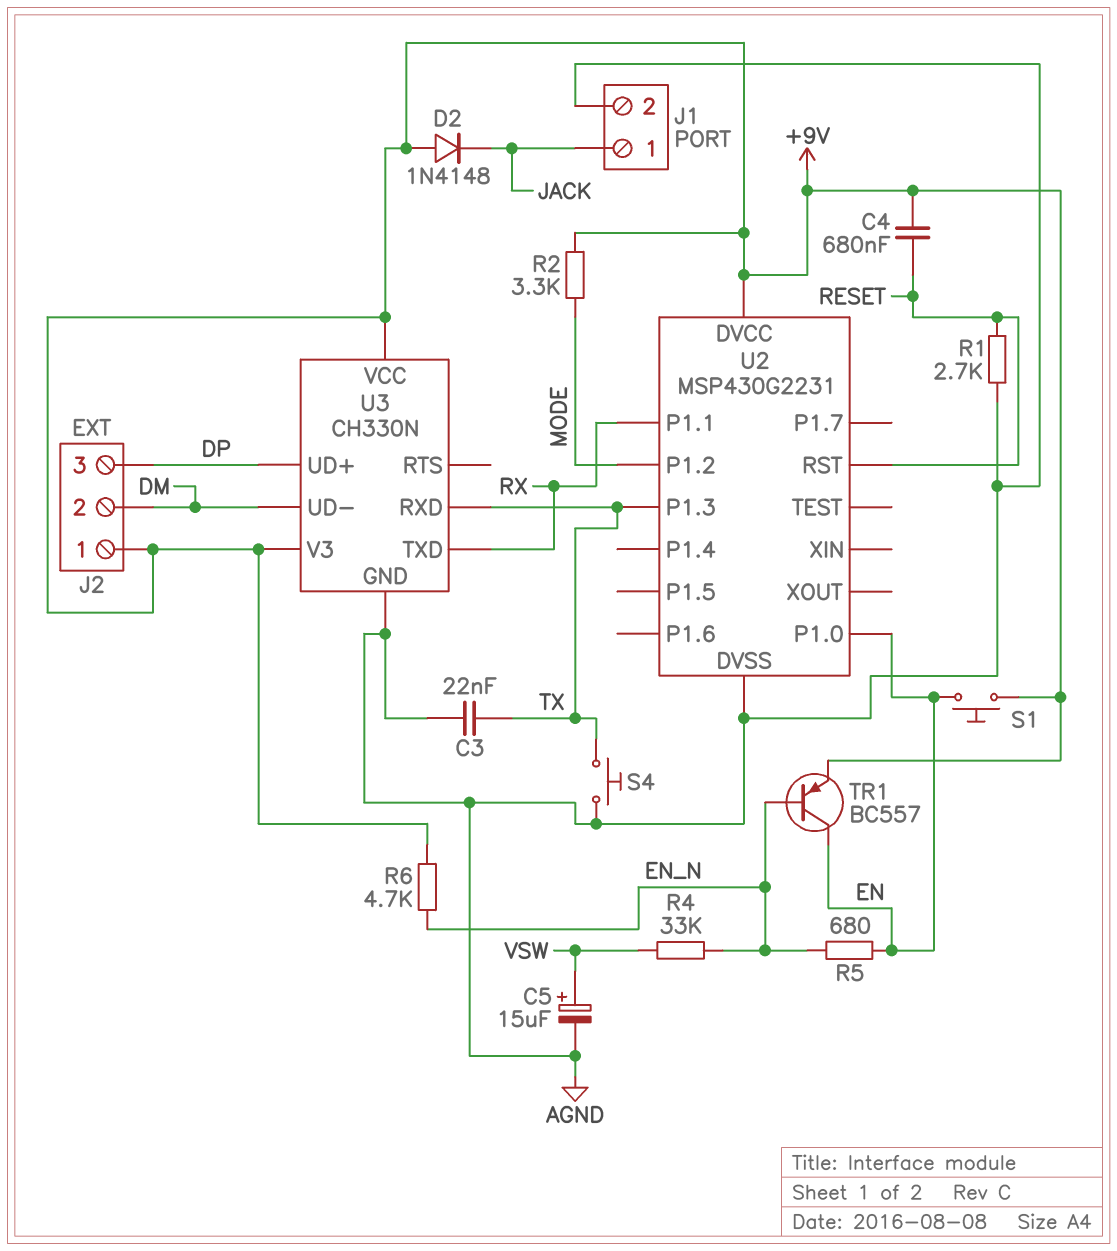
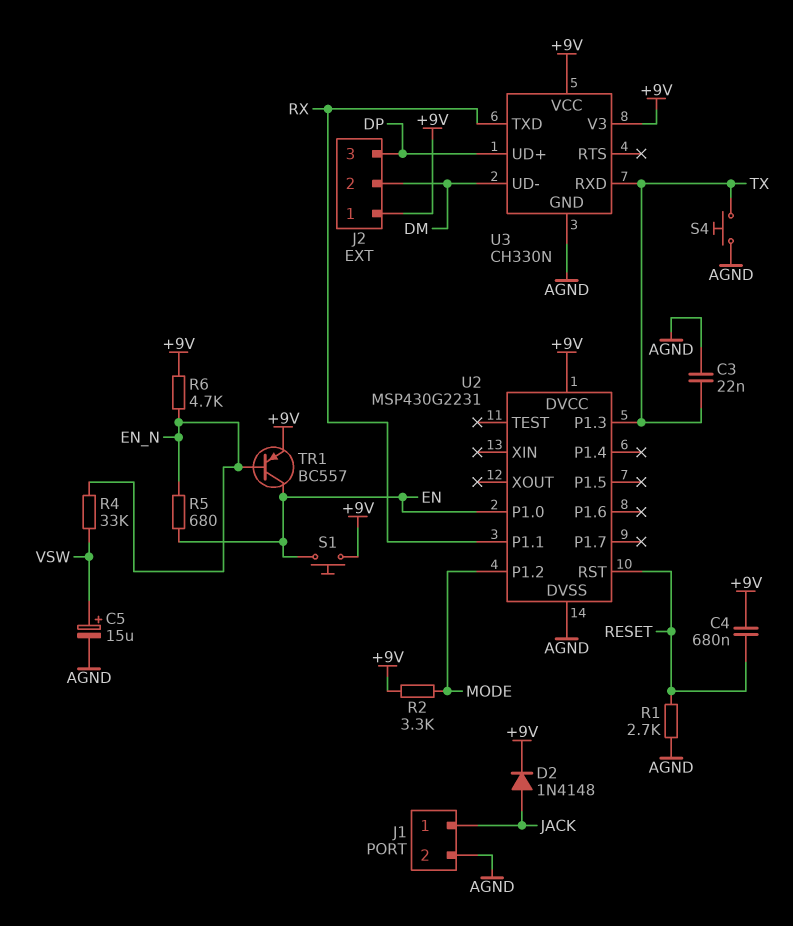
D2: diode 1N4148 (A +9V, K JACK) -> diode 1N4148 (A JACK, K +9V)

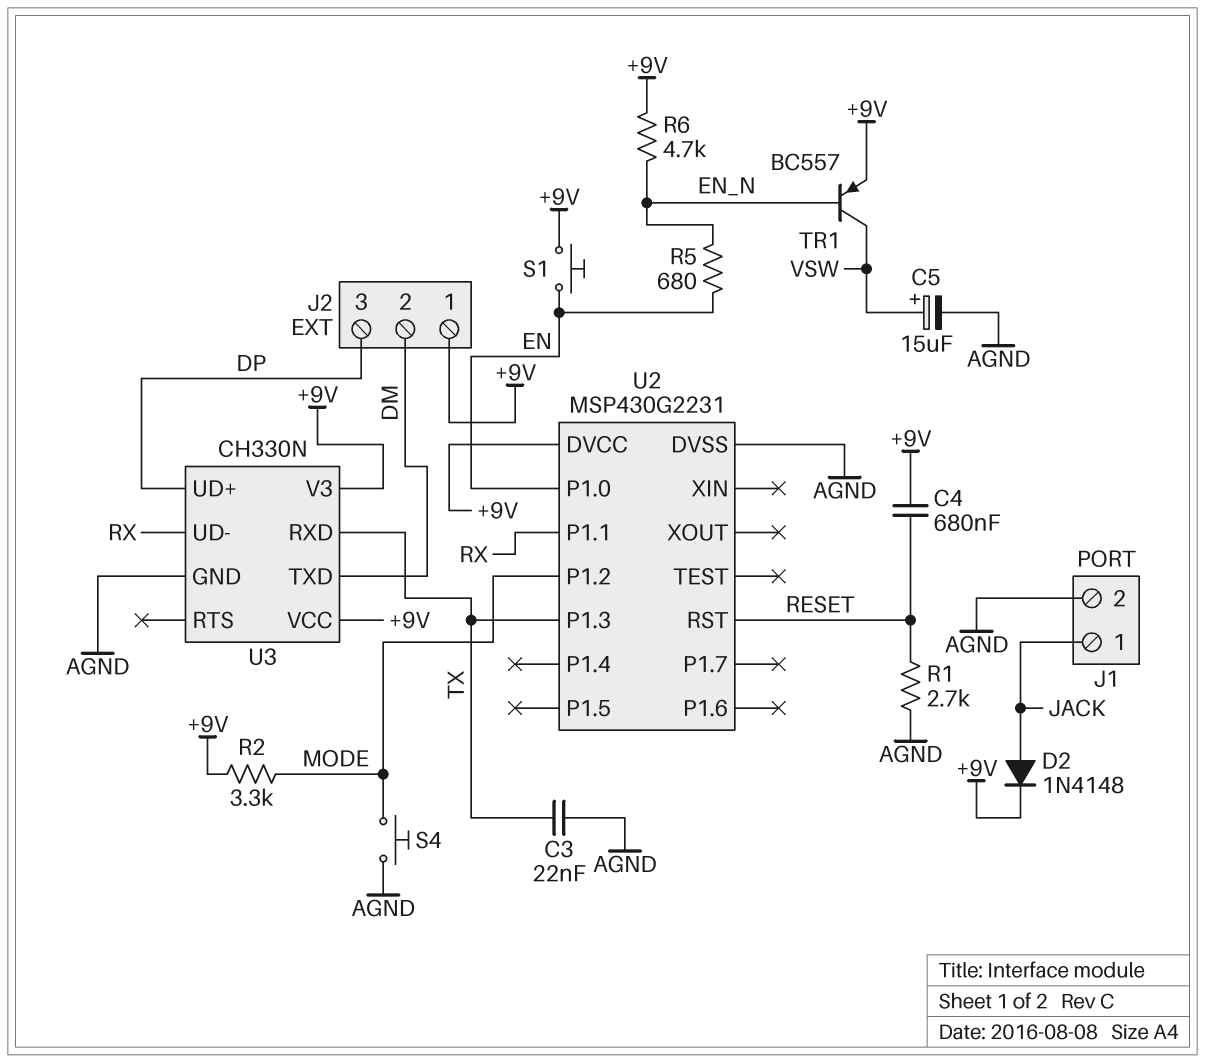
R4: 33k (EN_N, VSW) -> none
S4: button (AGND, TX) -> button (AGND, MODE)
TR1: PNP BC557 (B EN_N, C EN, E +9V) -> PNP BC557 (B EN_N, C VSW, E +9V)
U3 pin TXD: RX -> DM
U3 pin UD-: DM -> RX

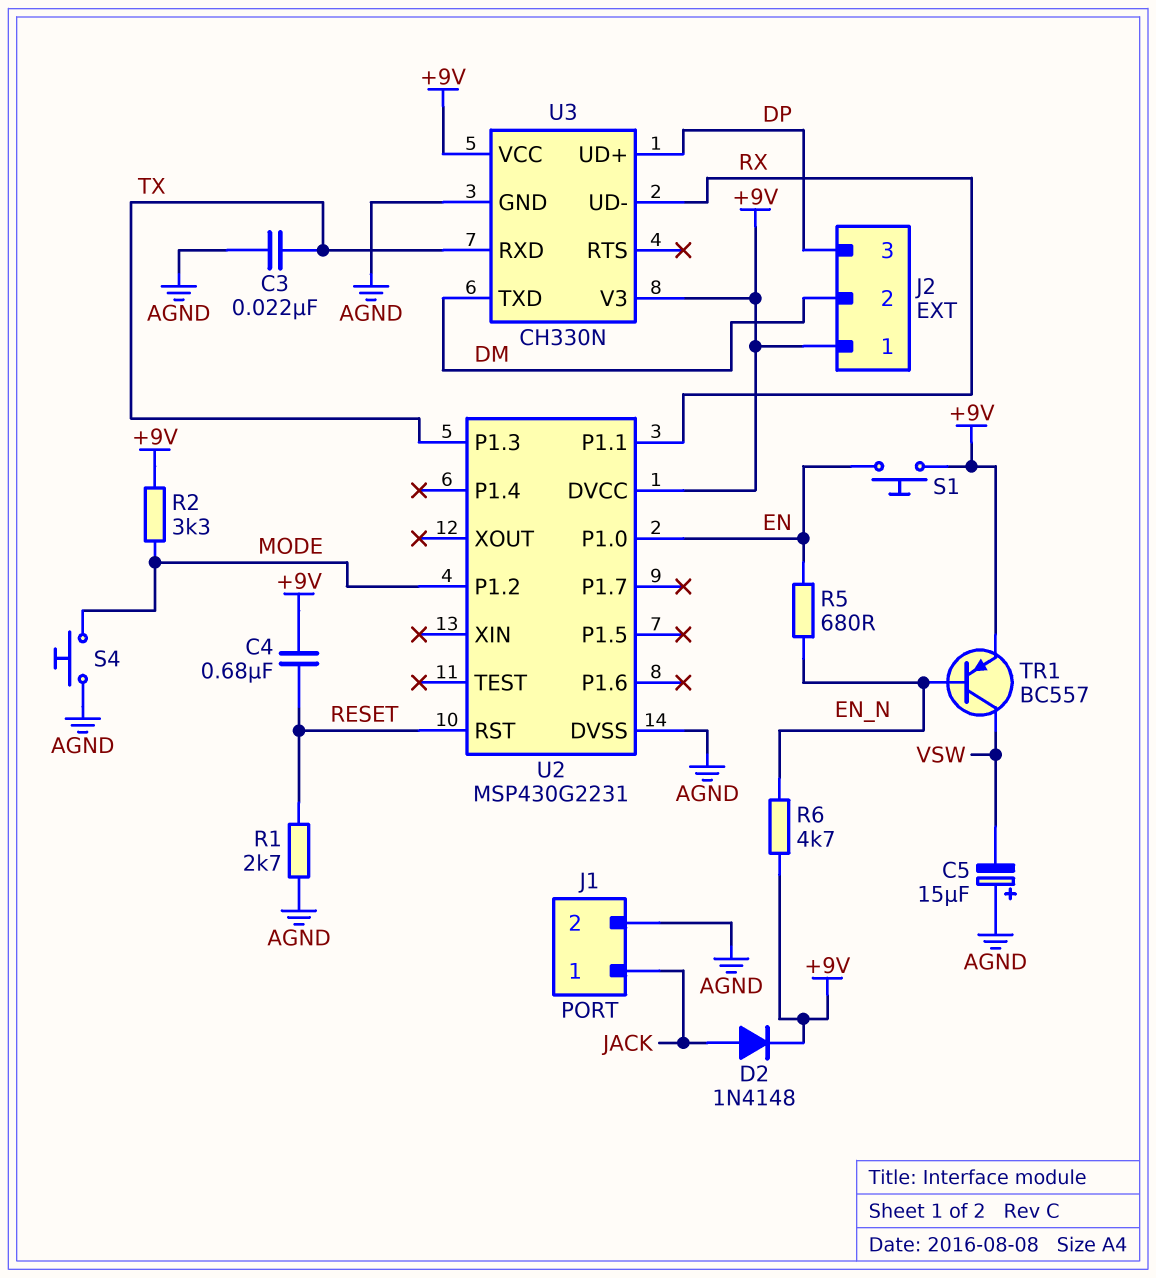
C5: 15uF (plus VSW, minus AGND) -> 15uF (plus AGND, minus VSW)

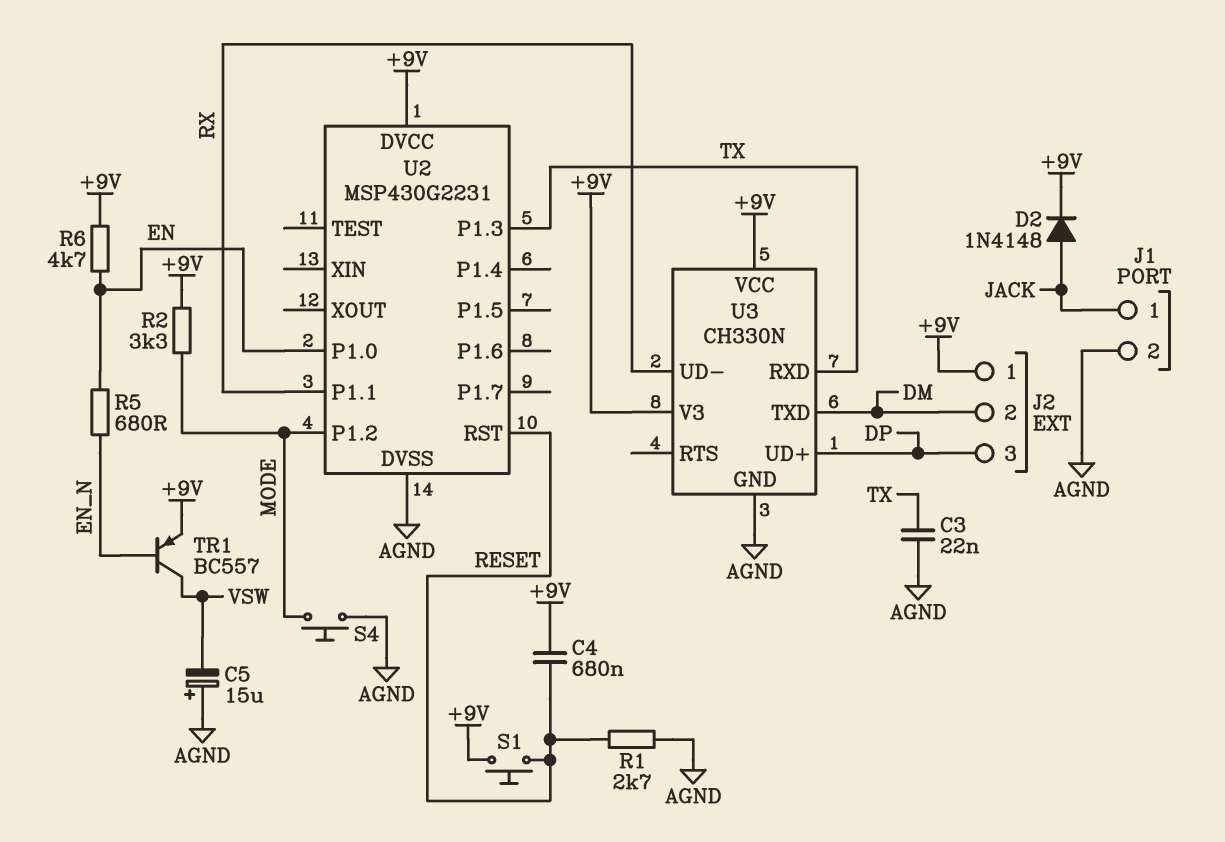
R6: 4.7k (+9V, EN_N) -> 4.7k (+9V, EN)
S1: button (+9V, EN) -> button (+9V, RESET)

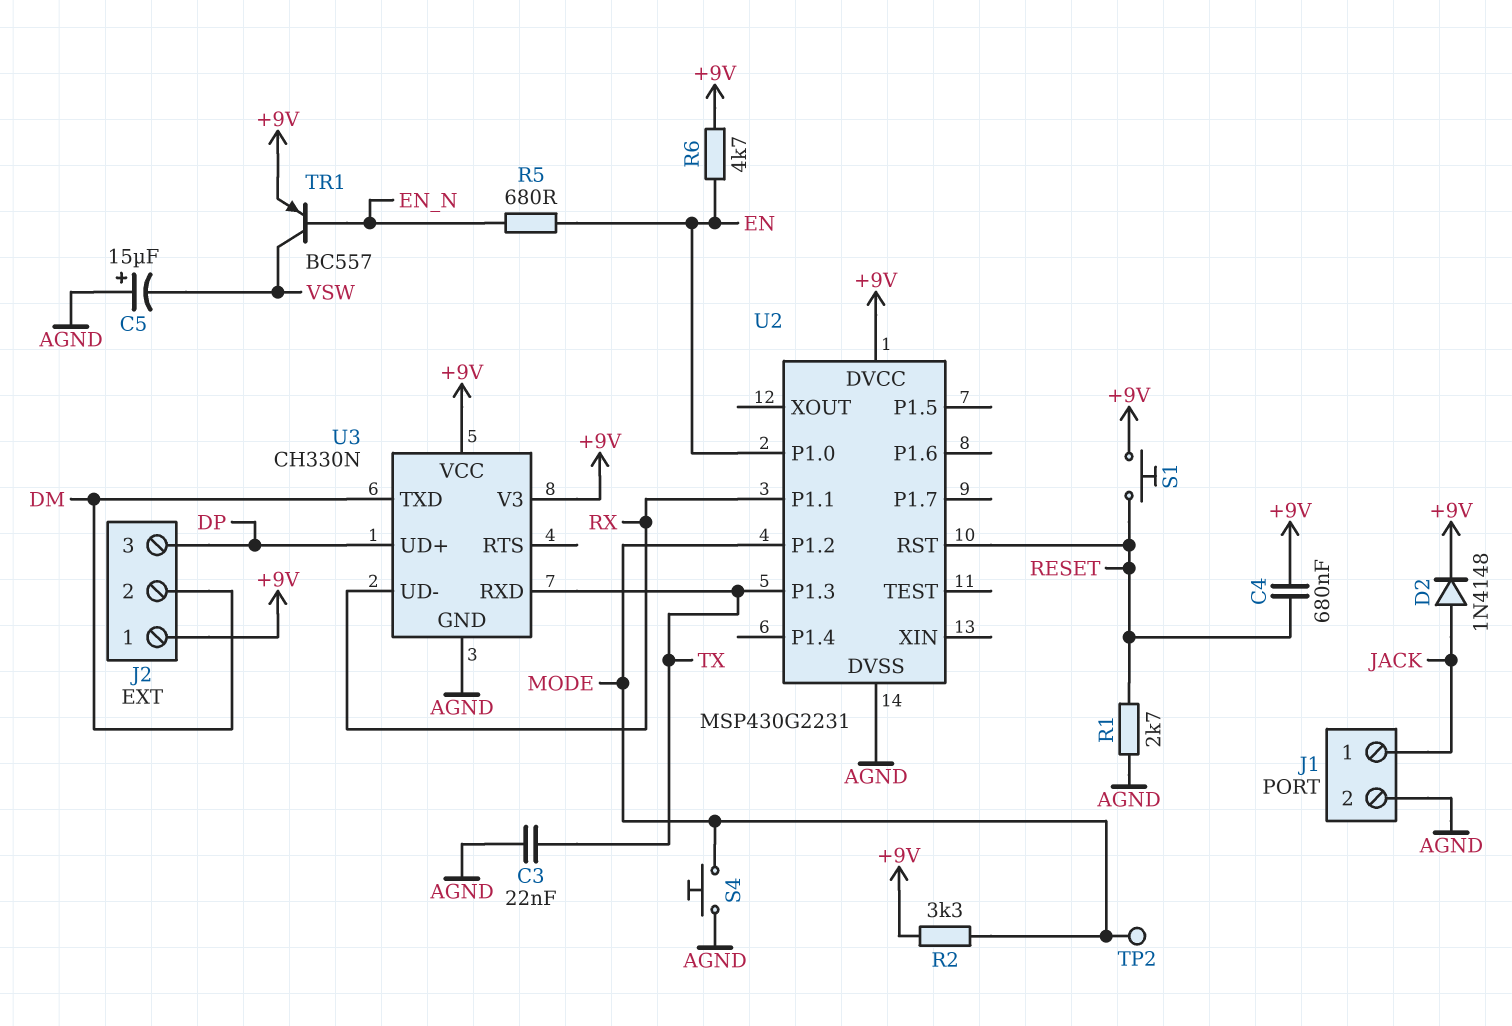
TP2: none -> test point (MODE)

